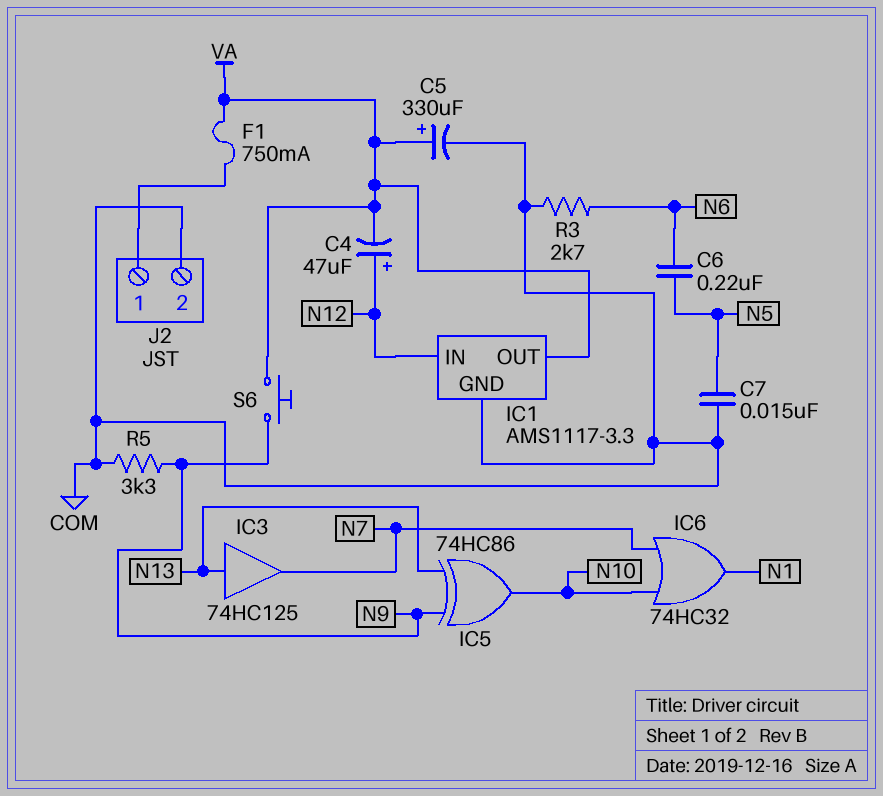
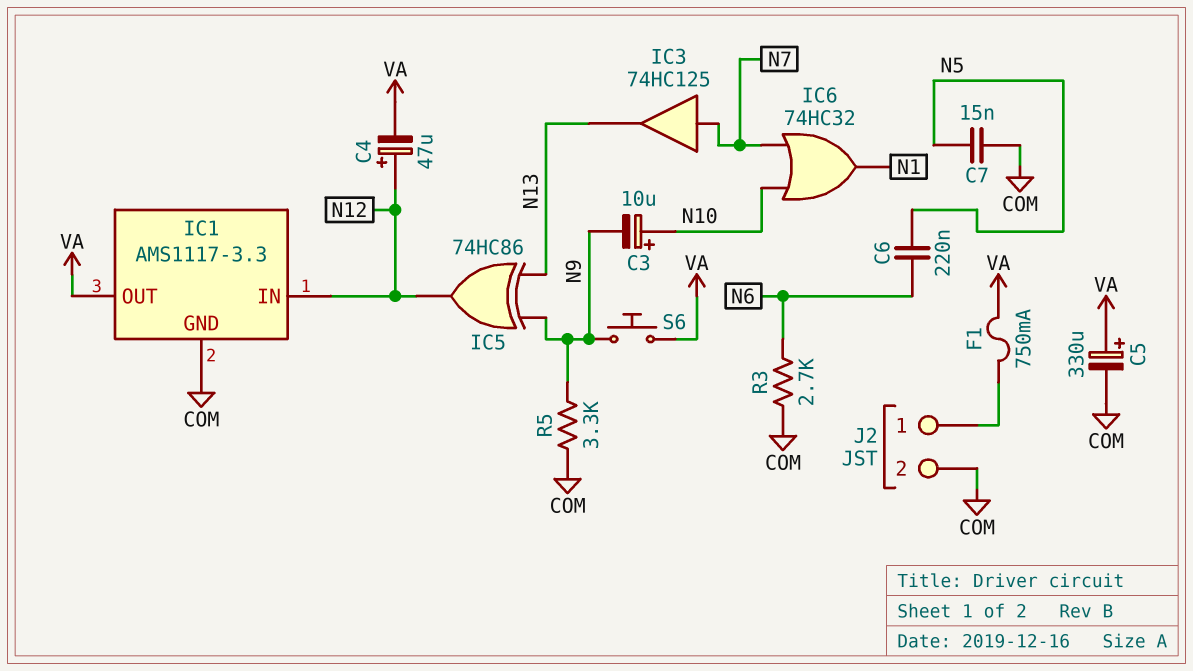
C3: none -> 10uF (plus N10, minus N9)
IC3: buffer 74HC125 (in N13, out N7) -> buffer 74HC125 (in N7, out N13)
IC5: XOR 74HC86 (in N9, in N13, out N10) -> XOR 74HC86 (in N9, in N13, out N12)

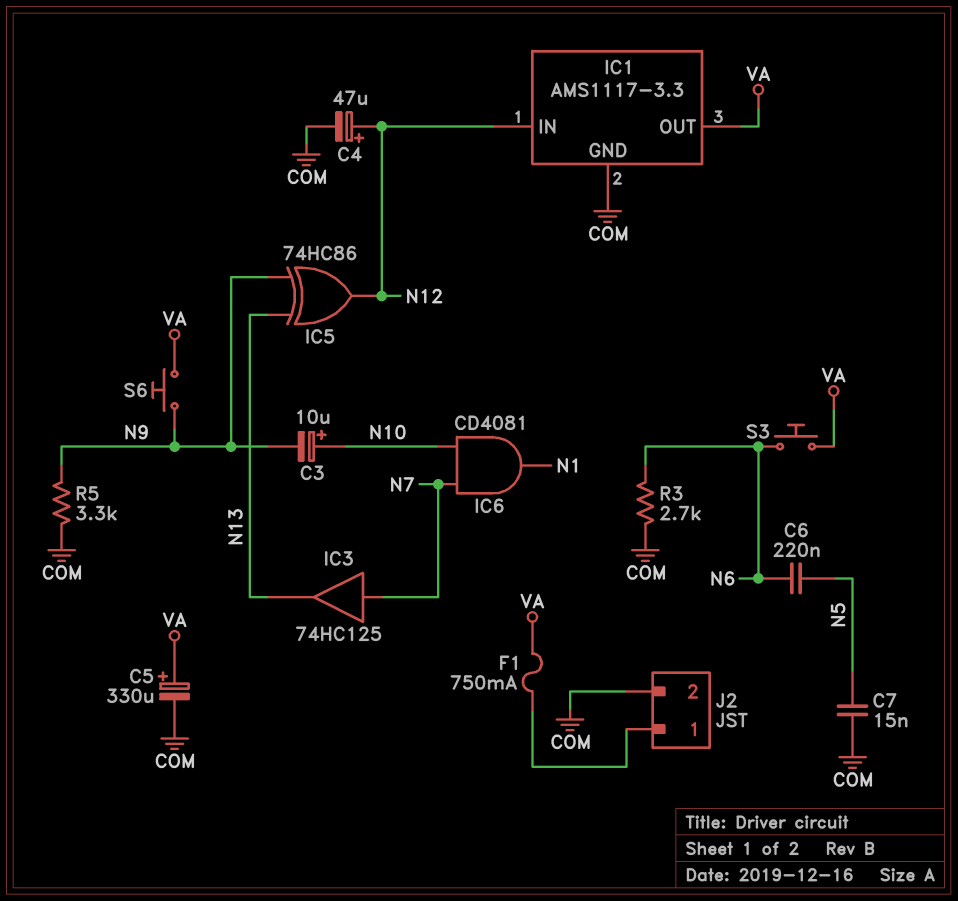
C4: 47uF (plus N12, minus VA) -> 47uF (plus N12, minus COM)
IC6: OR 74HC32 (in N7, in N10, out N1) -> AND CD4081 (in N7, in N10, out N1)
S3: none -> button (N6, VA)

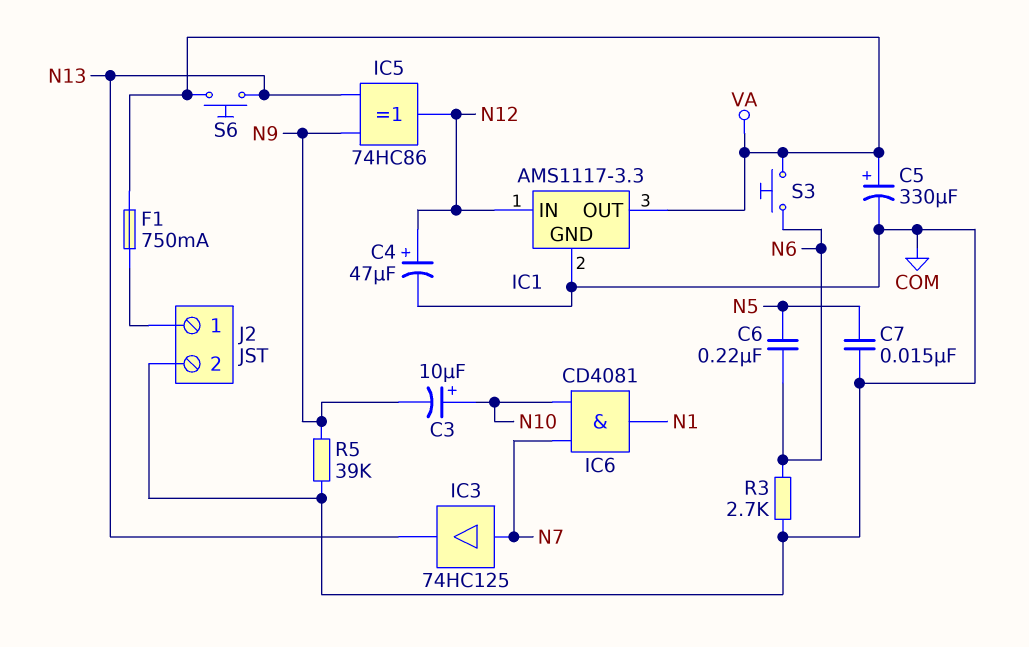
R5: 3.3k (COM, N9) -> 39k (COM, N9)
S6: button (N9, VA) -> button (N13, VA)

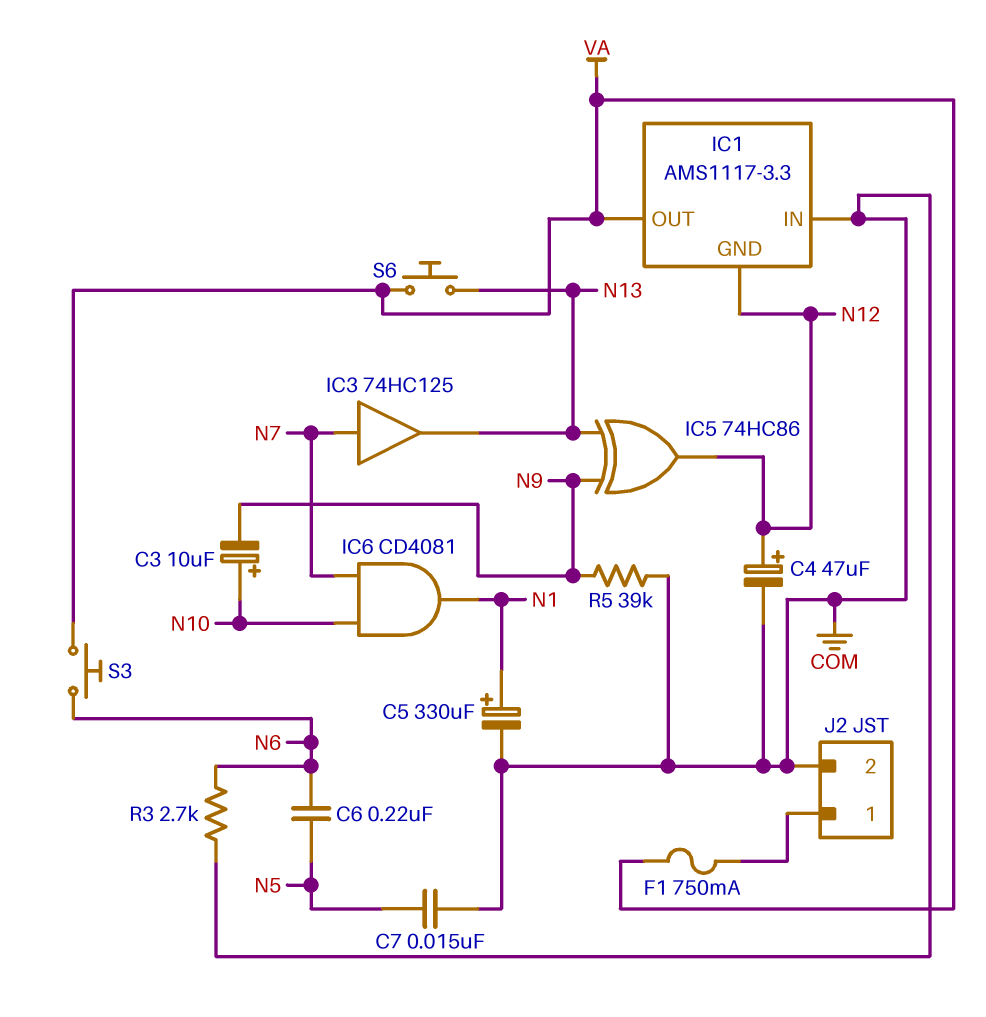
C5: 330uF (plus VA, minus COM) -> 330uF (plus N1, minus COM)
IC1 pin GND: COM -> N12
IC1 pin IN: N12 -> COM

